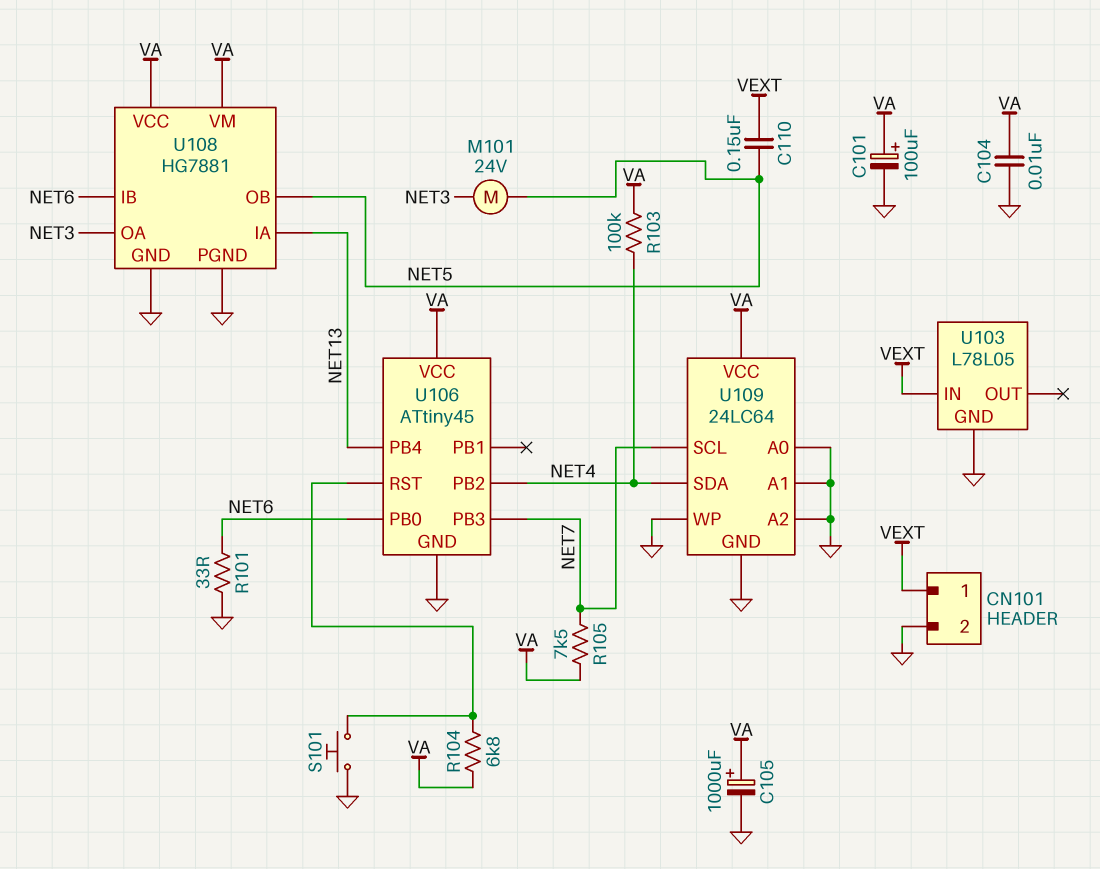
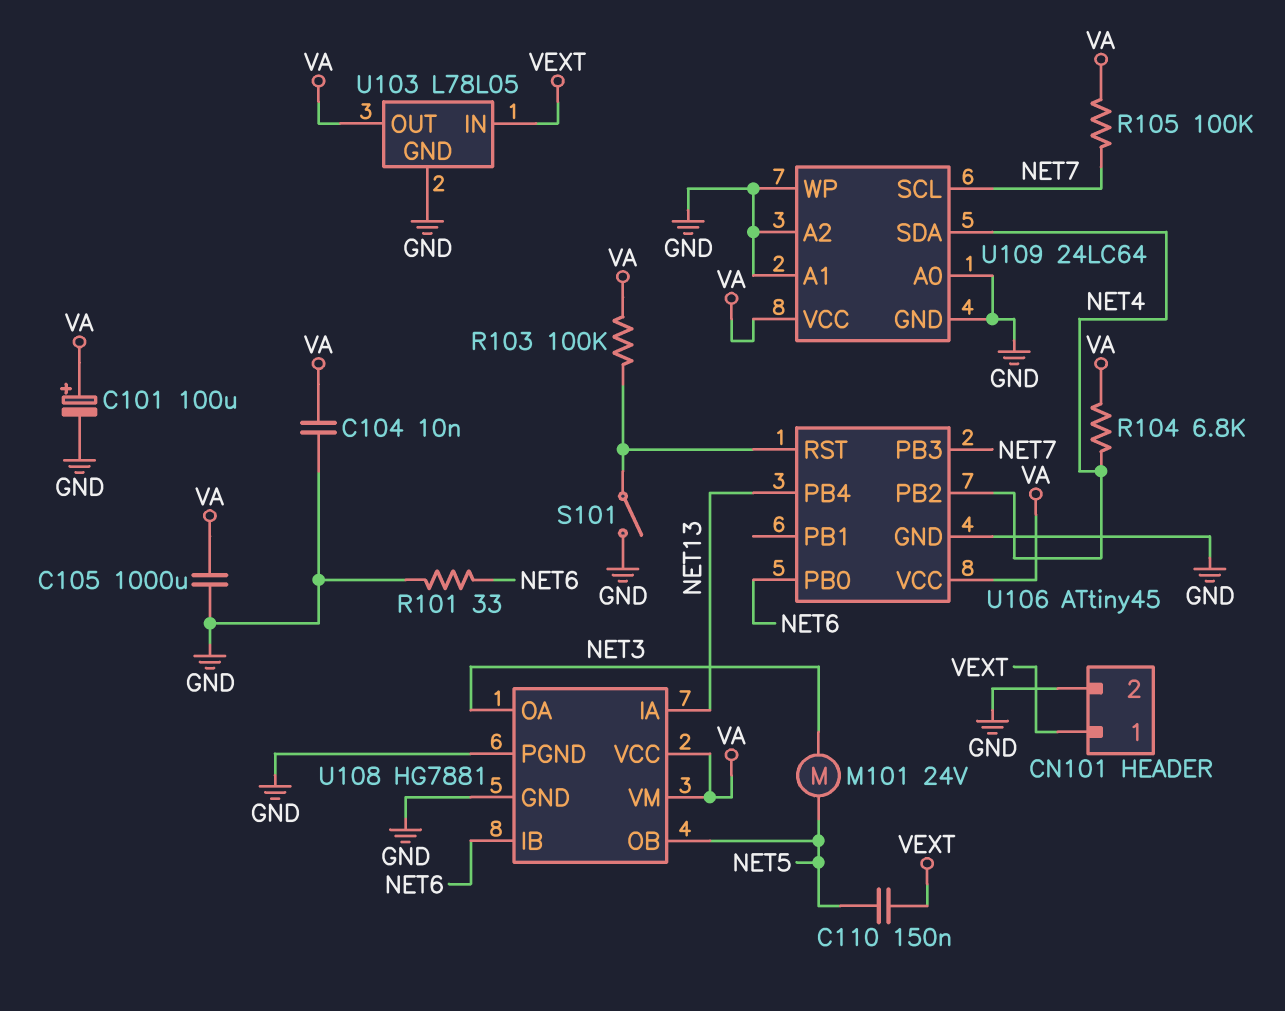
C105: 1000uF (plus VA, minus GND) -> 1000uF (GND, VA)
R103: 100k (NET4, VA) -> 100k (U106/RST, VA)
R104: 6.8k (U106/RST, VA) -> 6.8k (NET4, VA)
R105: 7.5k (NET7, VA) -> 100k (NET7, VA)
S101: button (GND, U106/RST) -> switch (GND, U106/RST)
U103 pin OUT: none -> VA

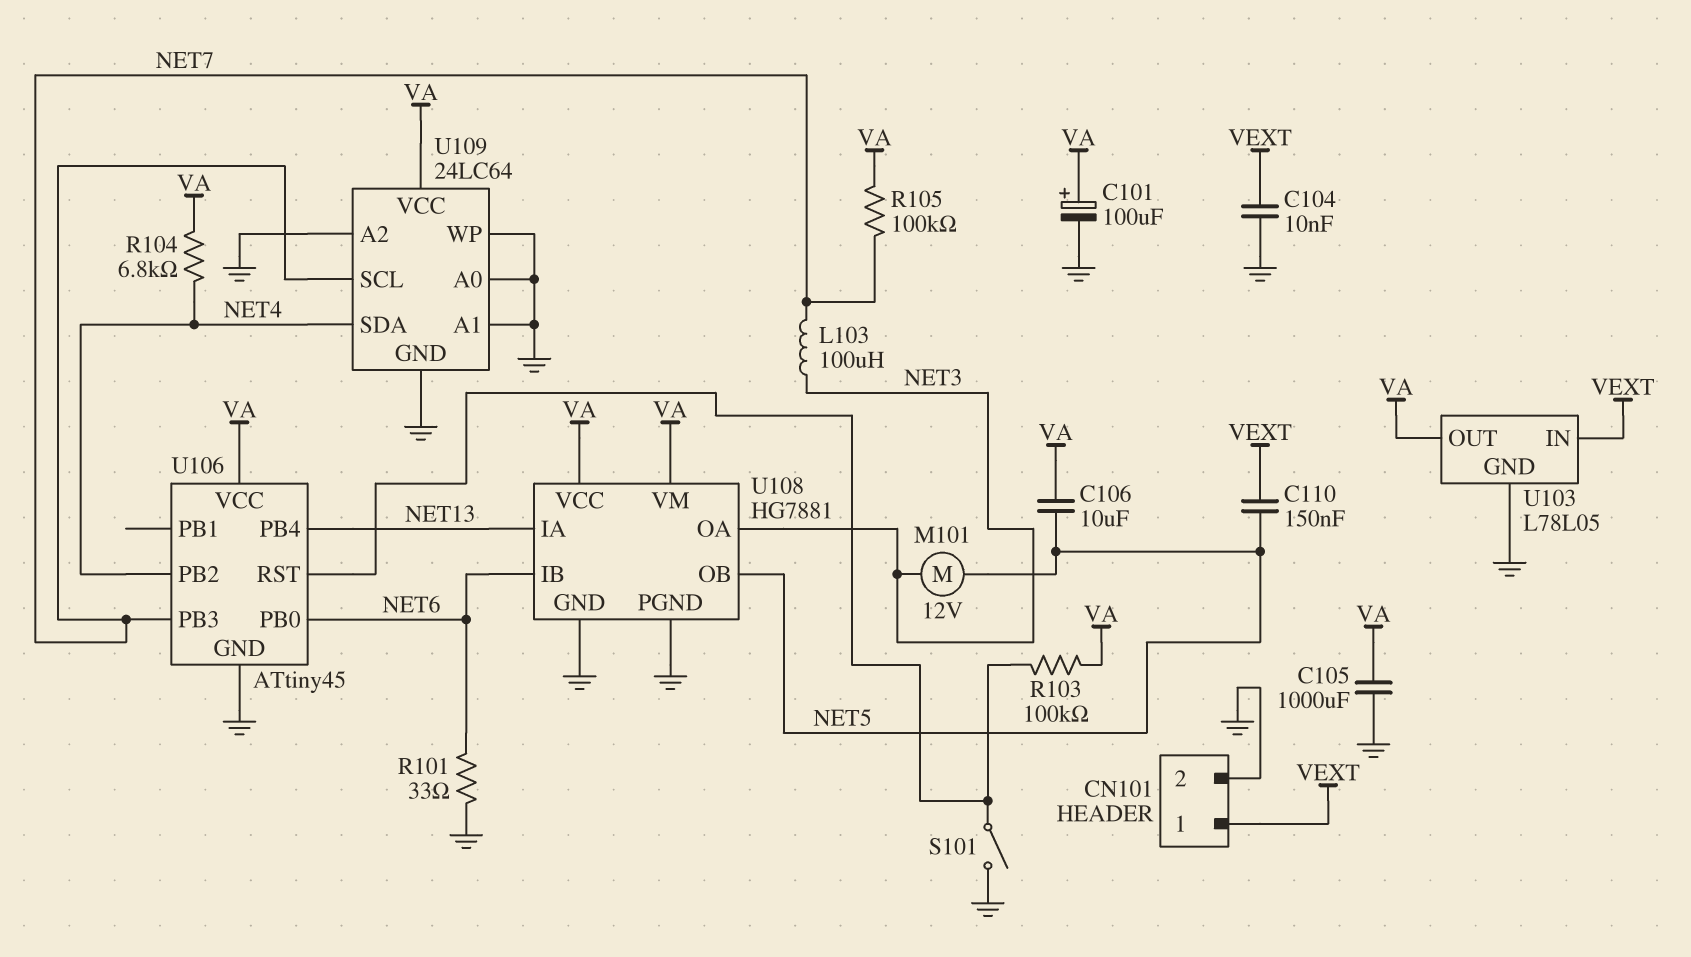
C104: 10nF (GND, VA) -> 10nF (GND, VEXT)
C106: none -> 10uF (NET5, VA)
L103: none -> 100uH (NET3, NET7)
M101: motor 24V (NET3, NET5) -> motor 12V (NET3, NET5)

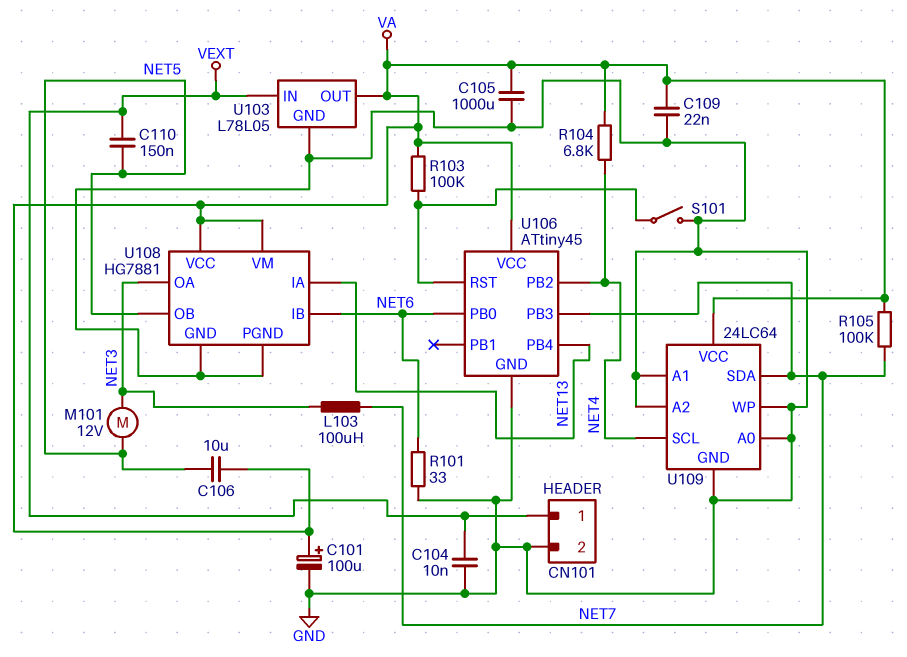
C109: none -> 22nF (GND, VA)
U109 pin SCL: NET7 -> NET4
U109 pin SDA: NET4 -> NET7

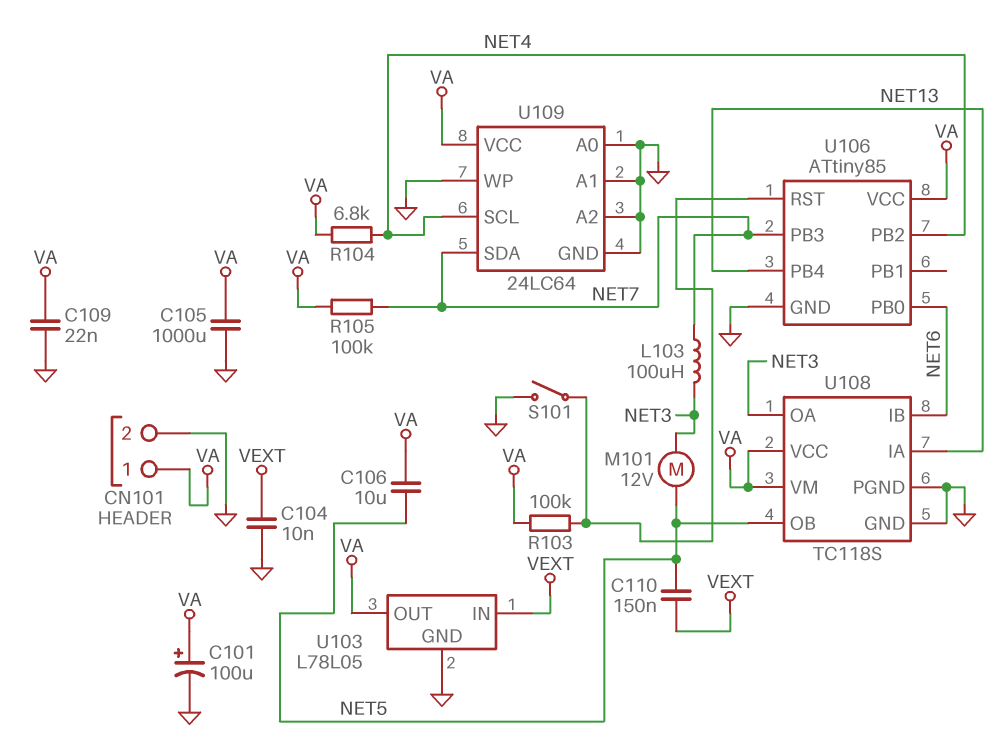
CN101 pin 1: VEXT -> VA
R101: 33 (GND, NET6) -> none
U106: ATtiny45 -> ATtiny85
U108: HG7881 -> TC118S

